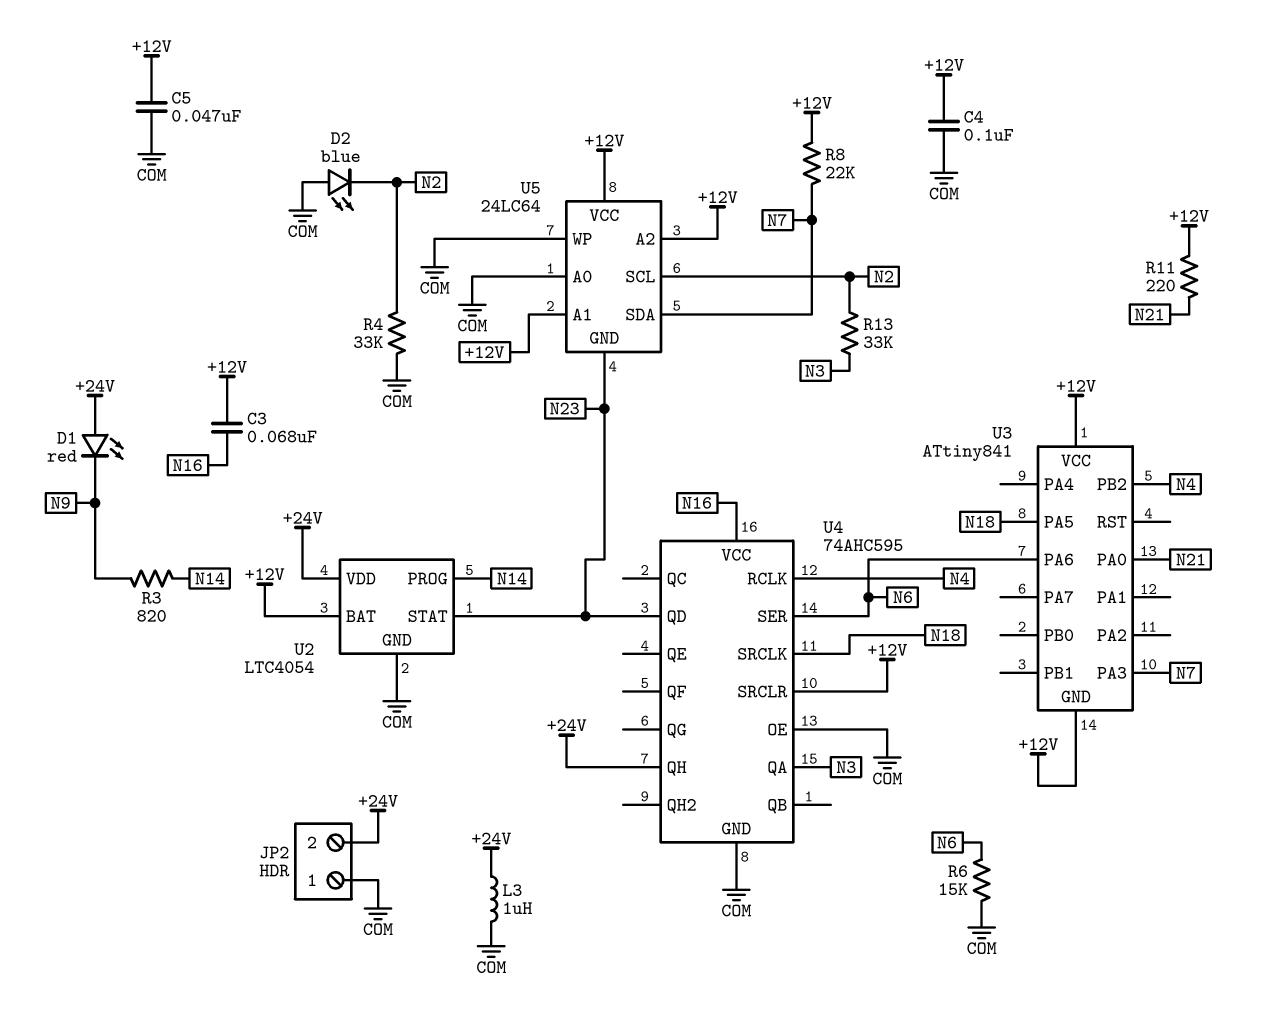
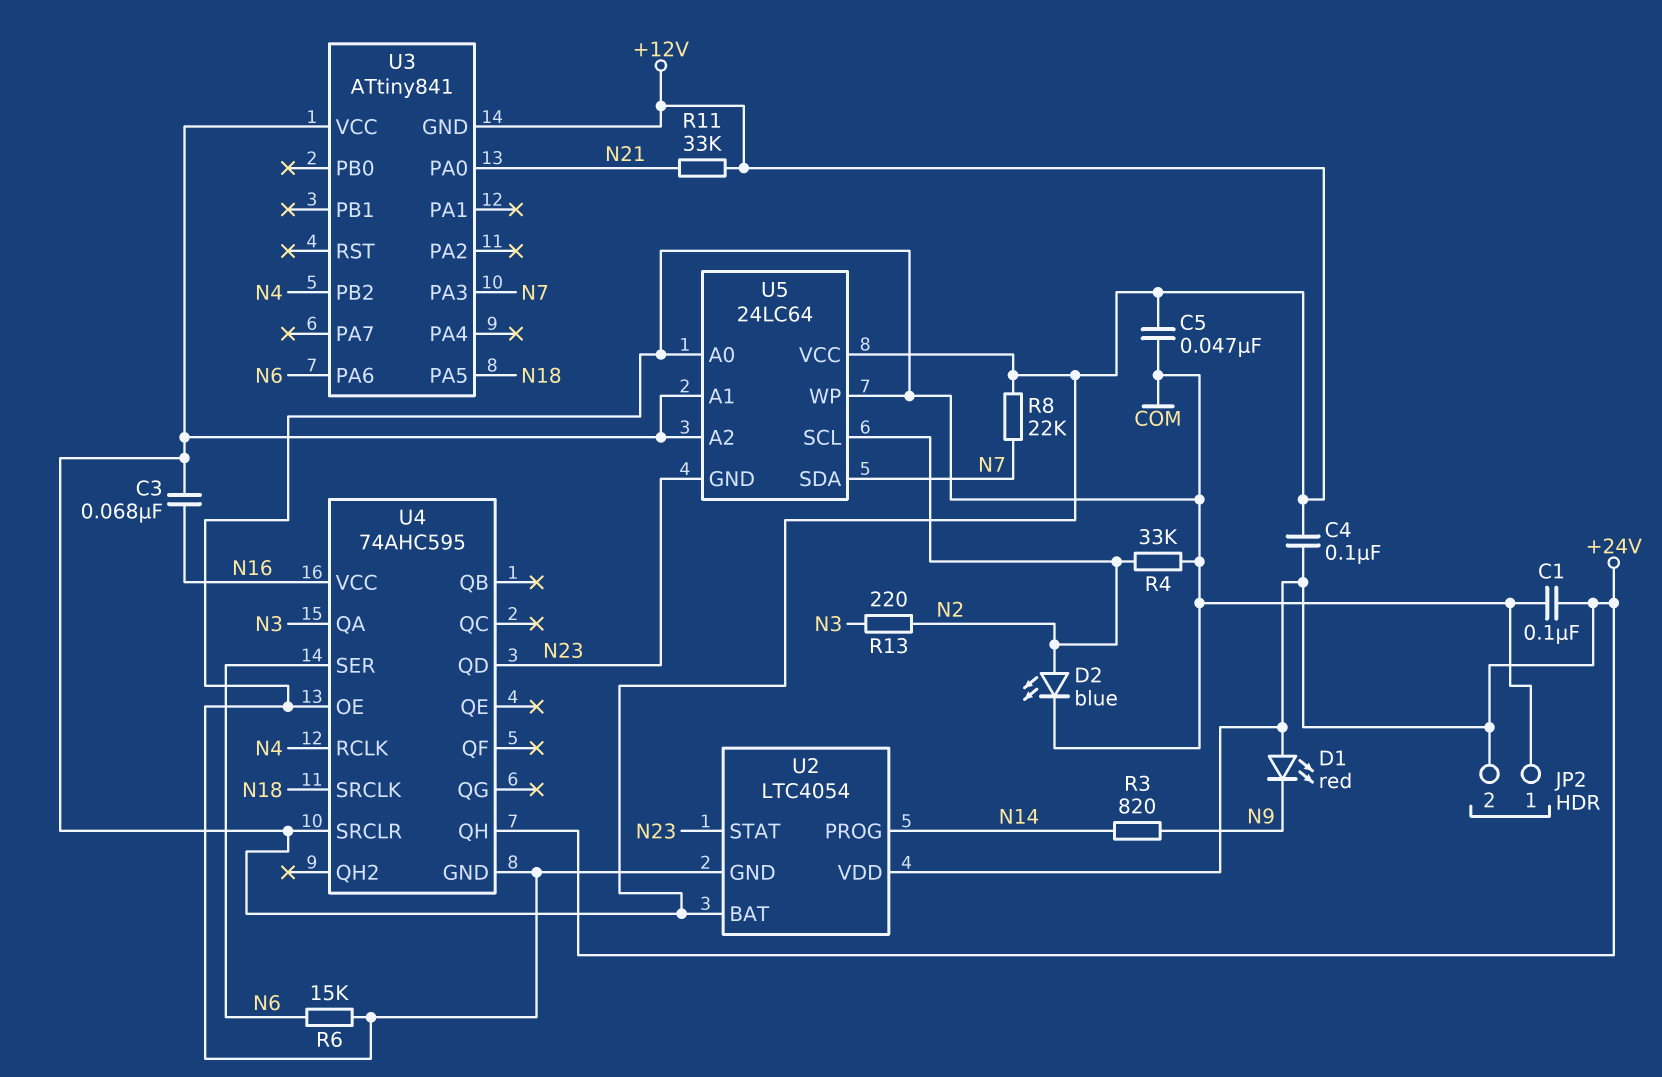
C1: none -> 100nF (+24V, COM)
C4: 100nF (+12V, COM) -> 100nF (+12V, +24V)
D2: LED blue (A COM, K N2) -> LED blue (A N2, K COM)
L3: 1uH (+24V, COM) -> none
R11: 220 (+12V, N21) -> 33k (+12V, N21)
R13: 33k (N2, N3) -> 220 (N2, N3)

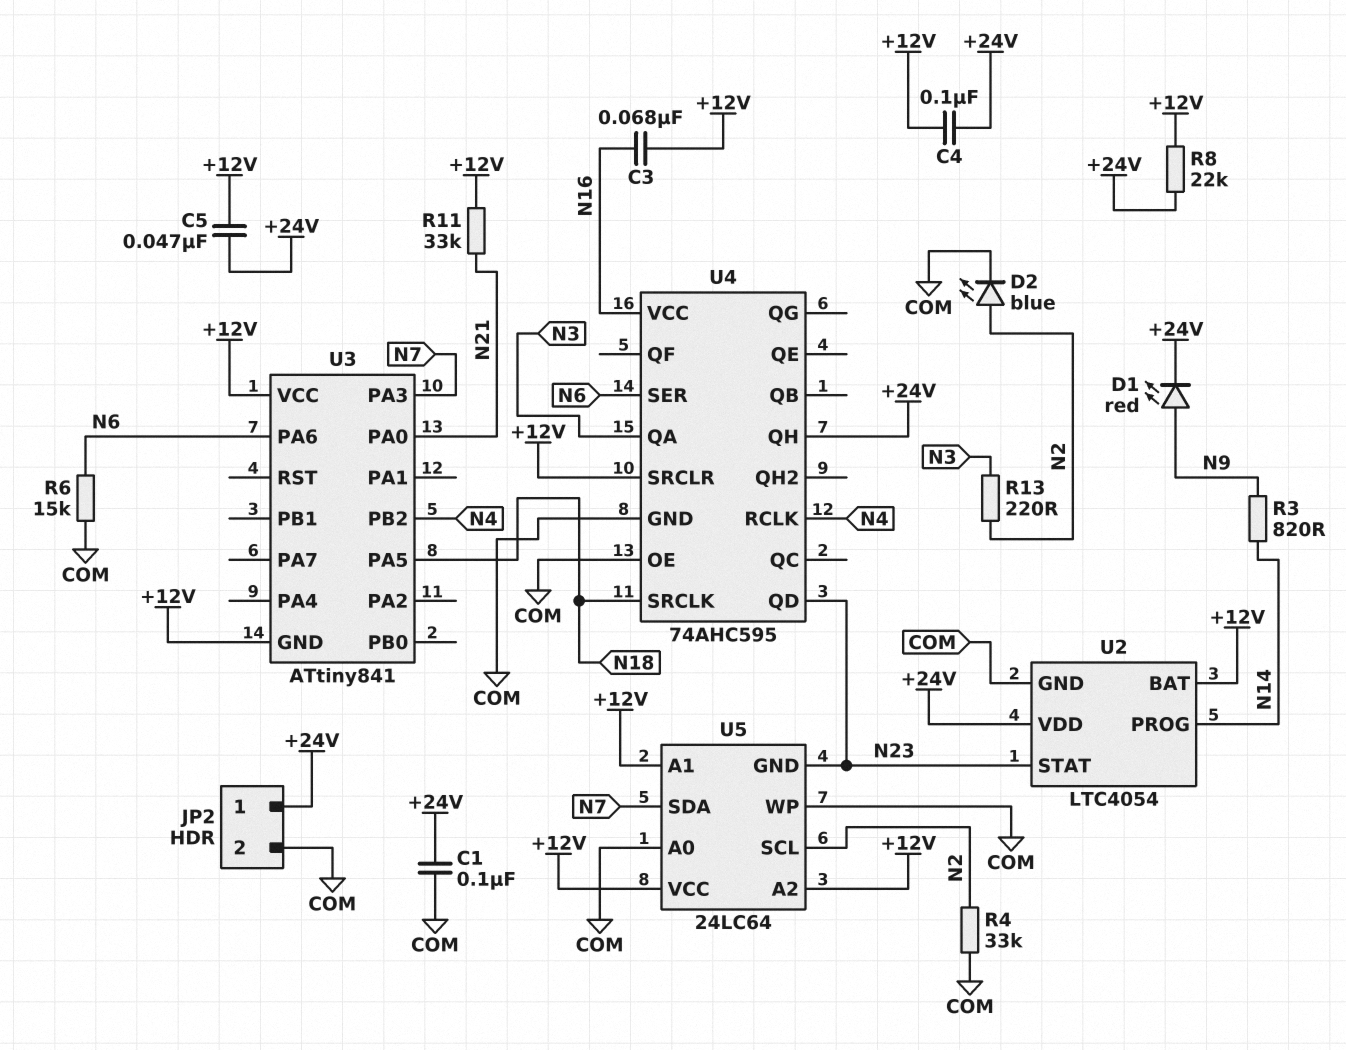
C5: 47nF (+12V, COM) -> 47nF (+12V, +24V)
D1: LED red (A +24V, K N9) -> LED red (A N9, K +24V)
JP2 pin 1: COM -> +24V
JP2 pin 2: +24V -> COM
R8: 22k (+12V, N7) -> 22k (+12V, +24V)

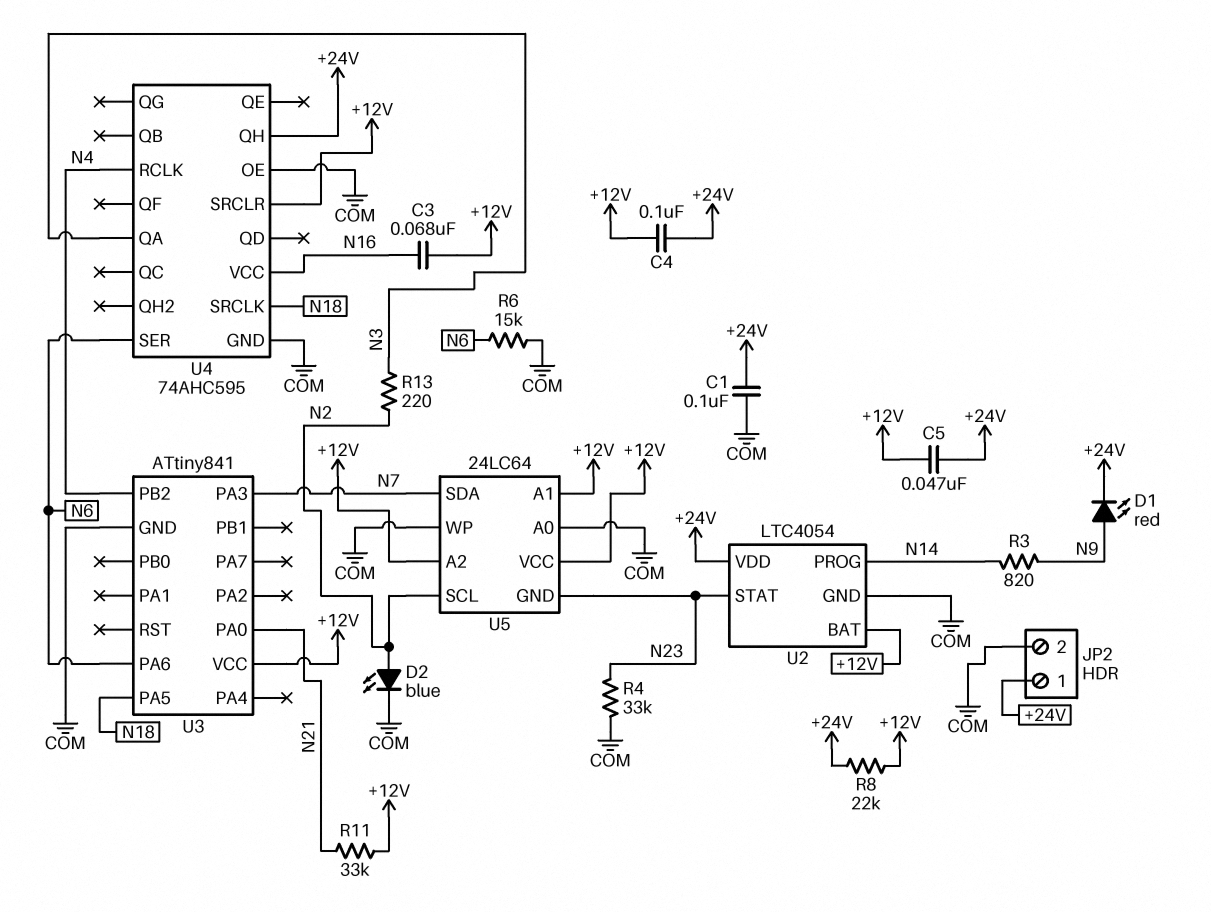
R4: 33k (COM, N2) -> 33k (COM, N23)
U3 pin GND: +12V -> COM
U4 pin QD: N23 -> none

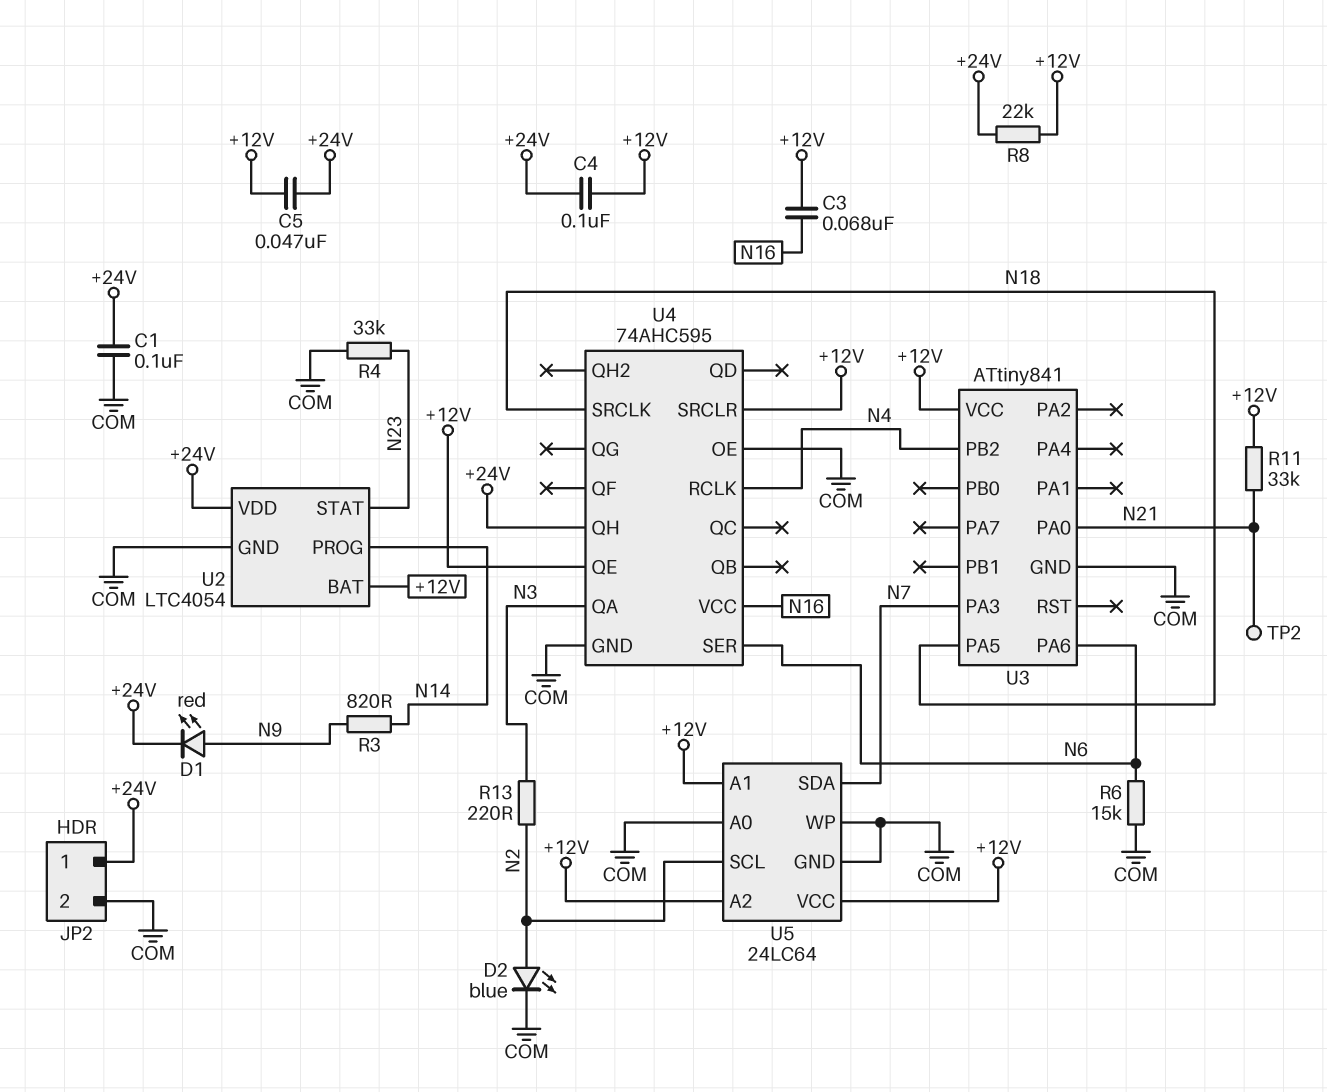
TP2: none -> test point (N21)
U4 pin QE: none -> +12V
U5 pin GND: N23 -> COM

